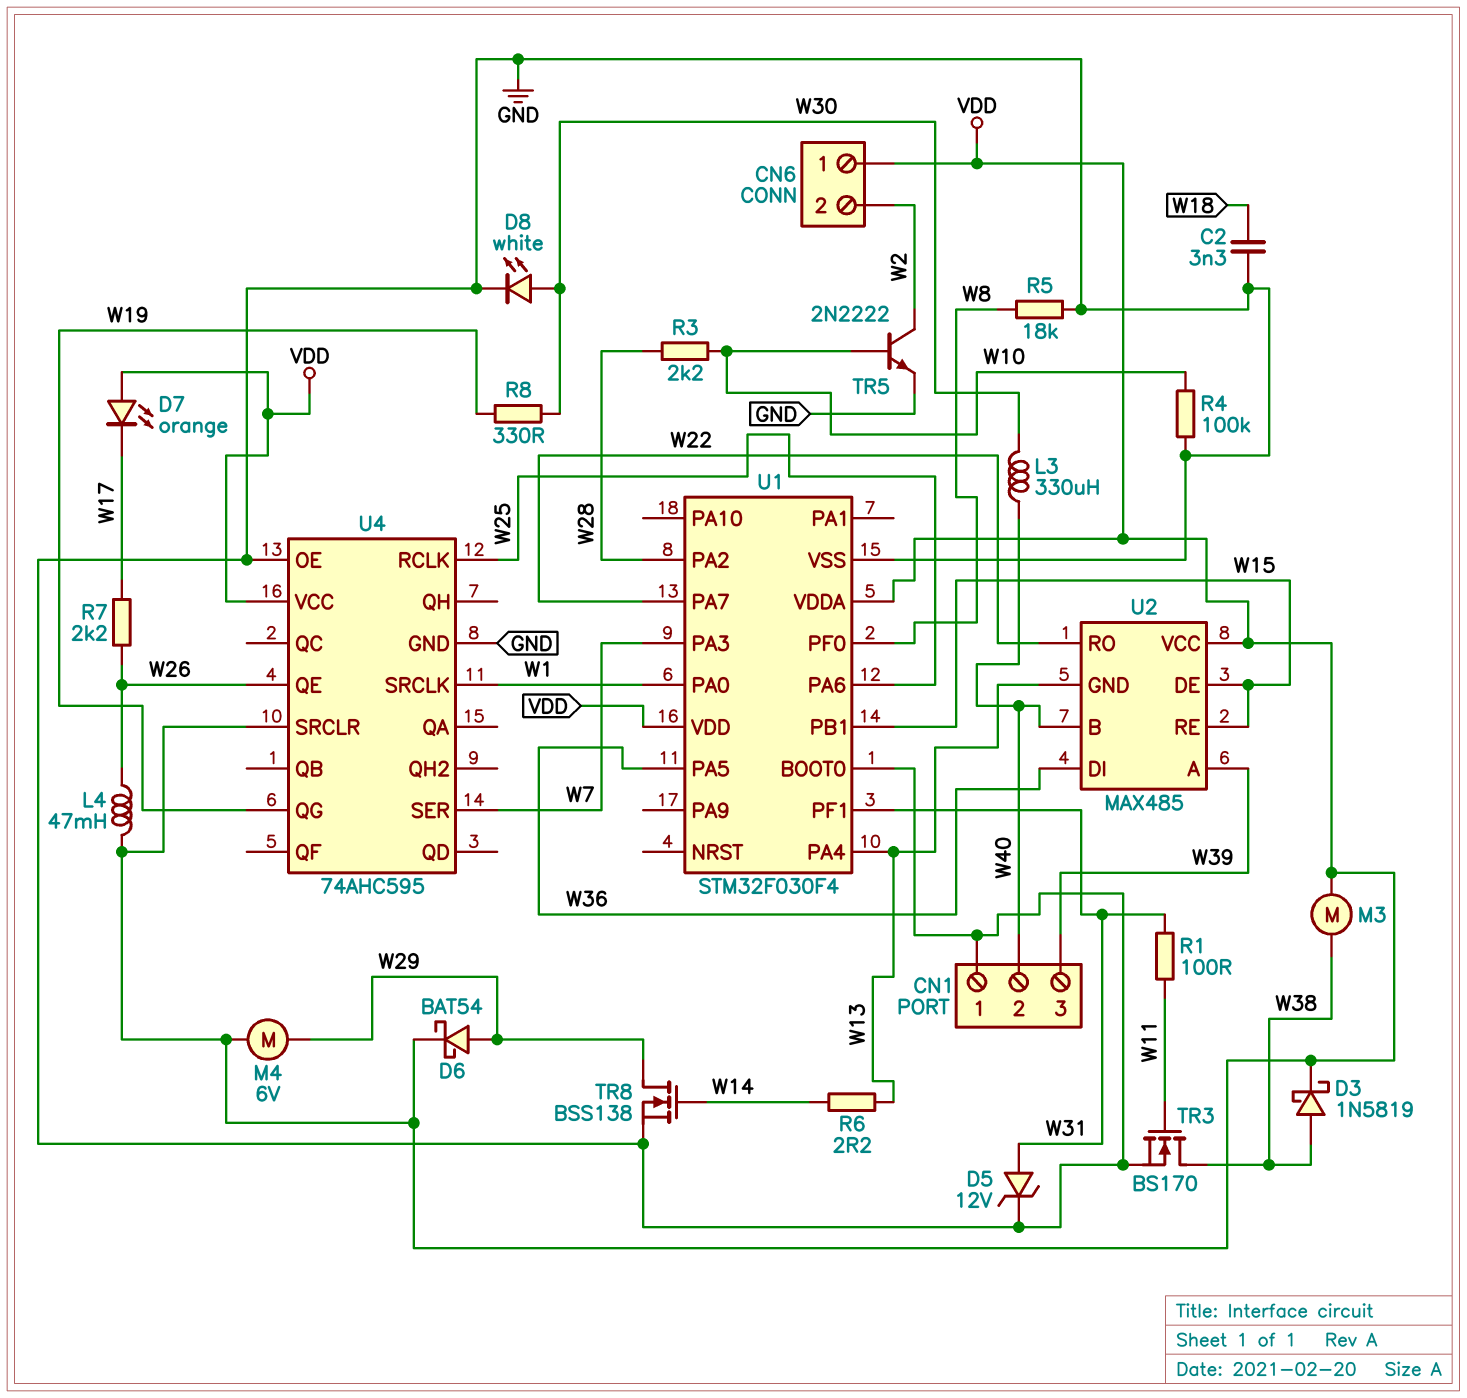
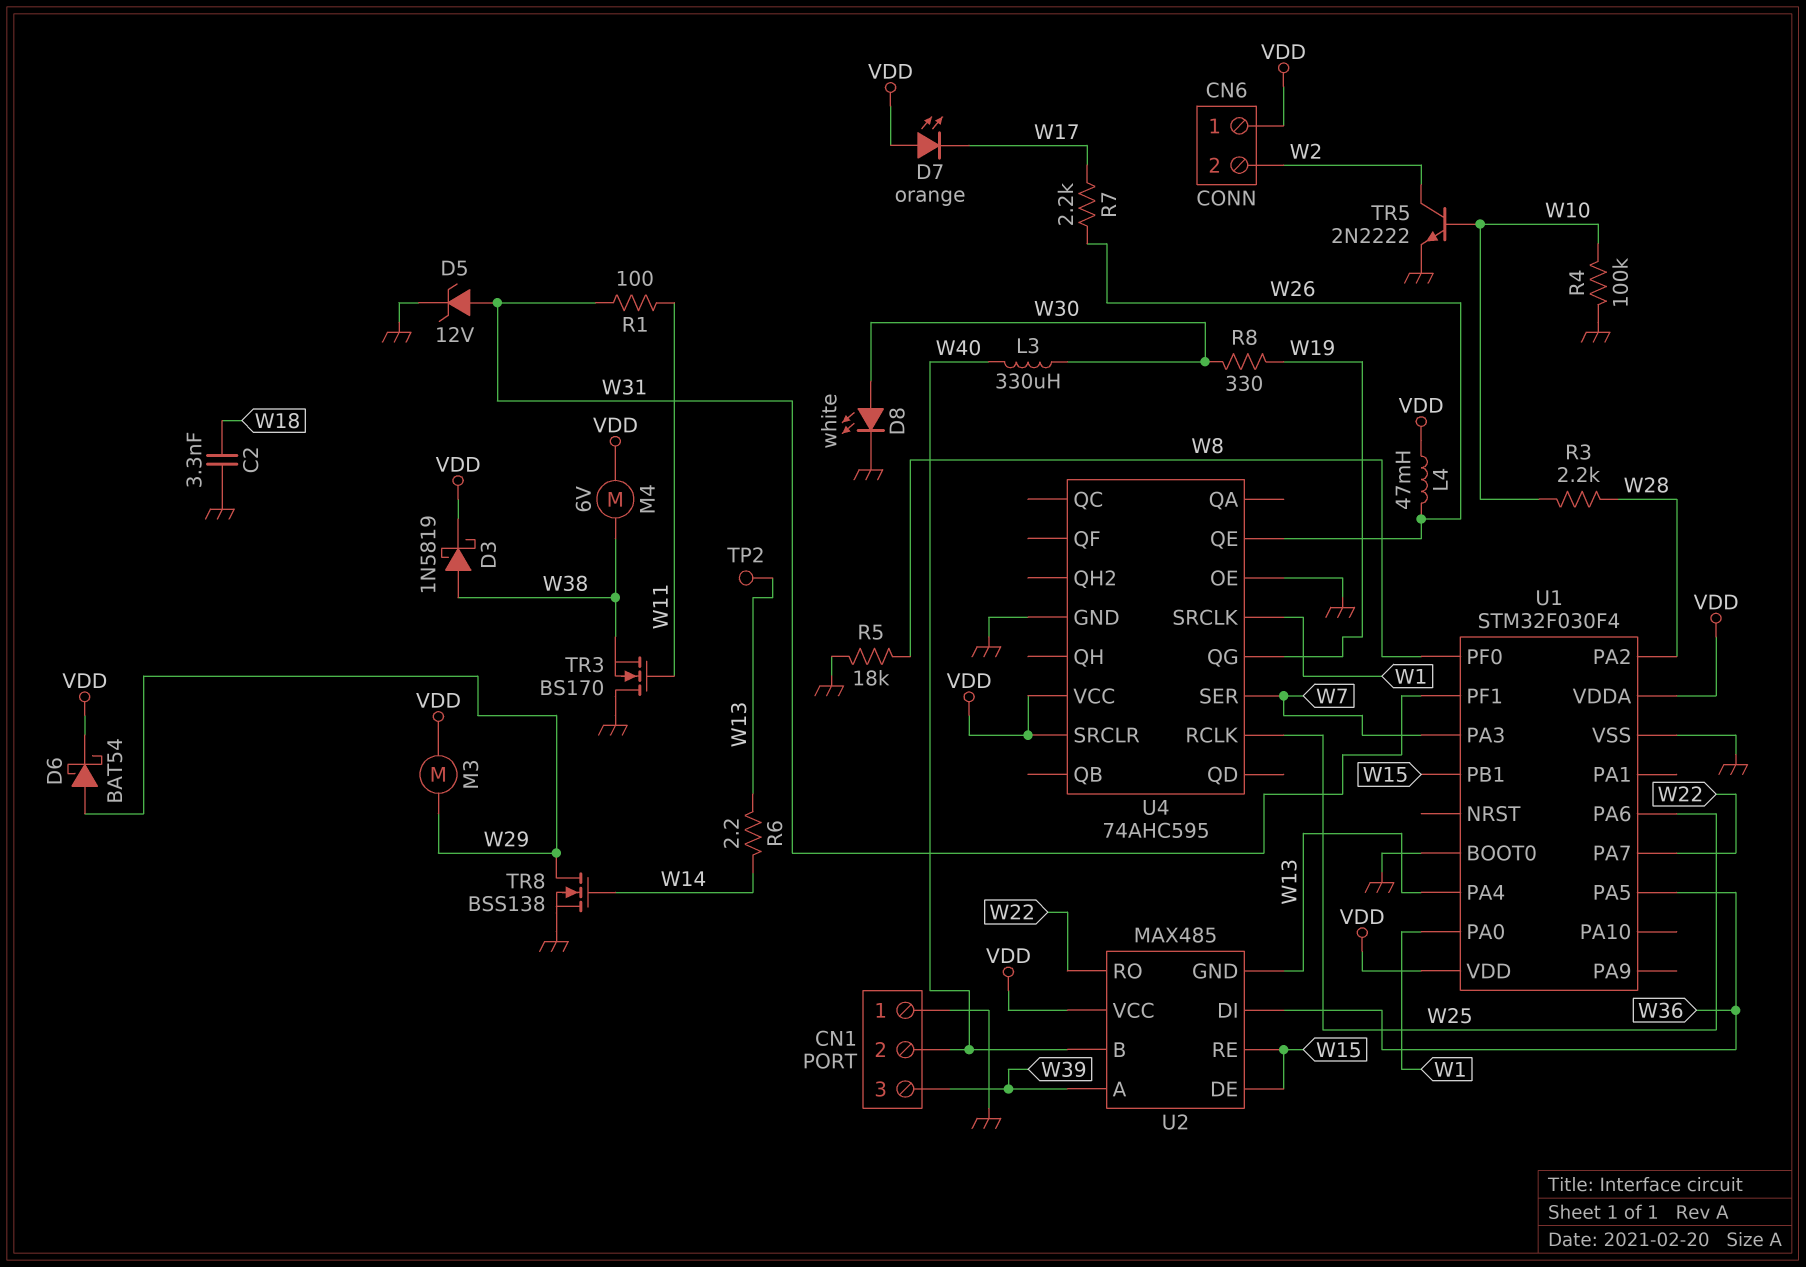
M3: motor (VDD, W38) -> motor (VDD, W29)
M4: motor 6V (VDD, W29) -> motor 6V (VDD, W38)
TP2: none -> test point (W13)
TR3: NMOS BS170 (G W11, D W38, S GND) -> NMOS BS170 (G W11, D GND, S W38)

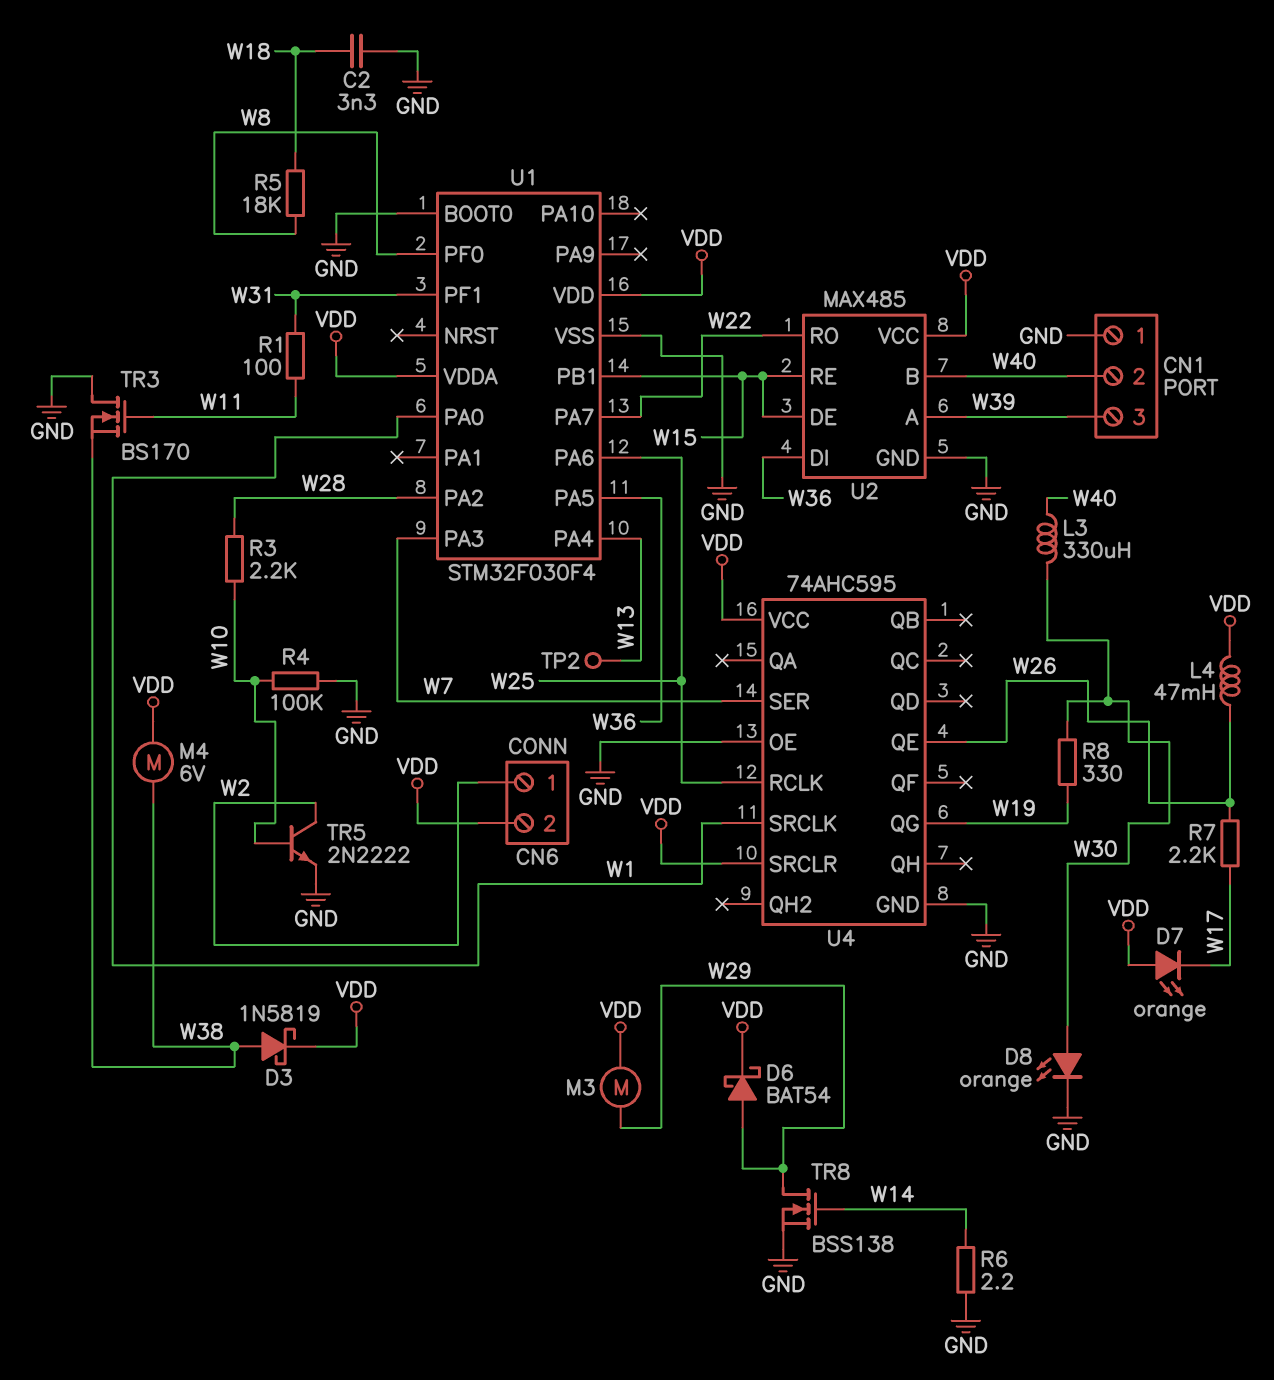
CN6 pin 1: VDD -> W2
CN6 pin 2: W2 -> VDD
D5: zener 12V (A W31, K GND) -> none
D8: LED white (A W30, K GND) -> LED orange (A W30, K GND)
R5: 18k (GND, W8) -> 18k (W8, W18)
R6: 2.2 (W13, W14) -> 2.2 (GND, W14)
U2 pin GND: W13 -> GND

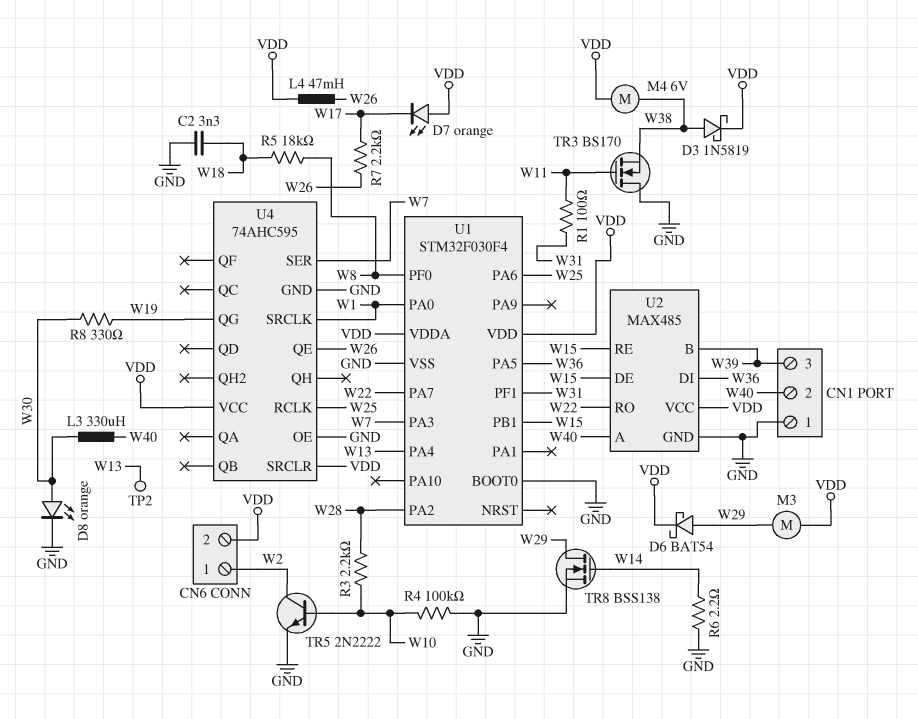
U2 pin A: W39 -> W40
U2 pin B: W40 -> W39

